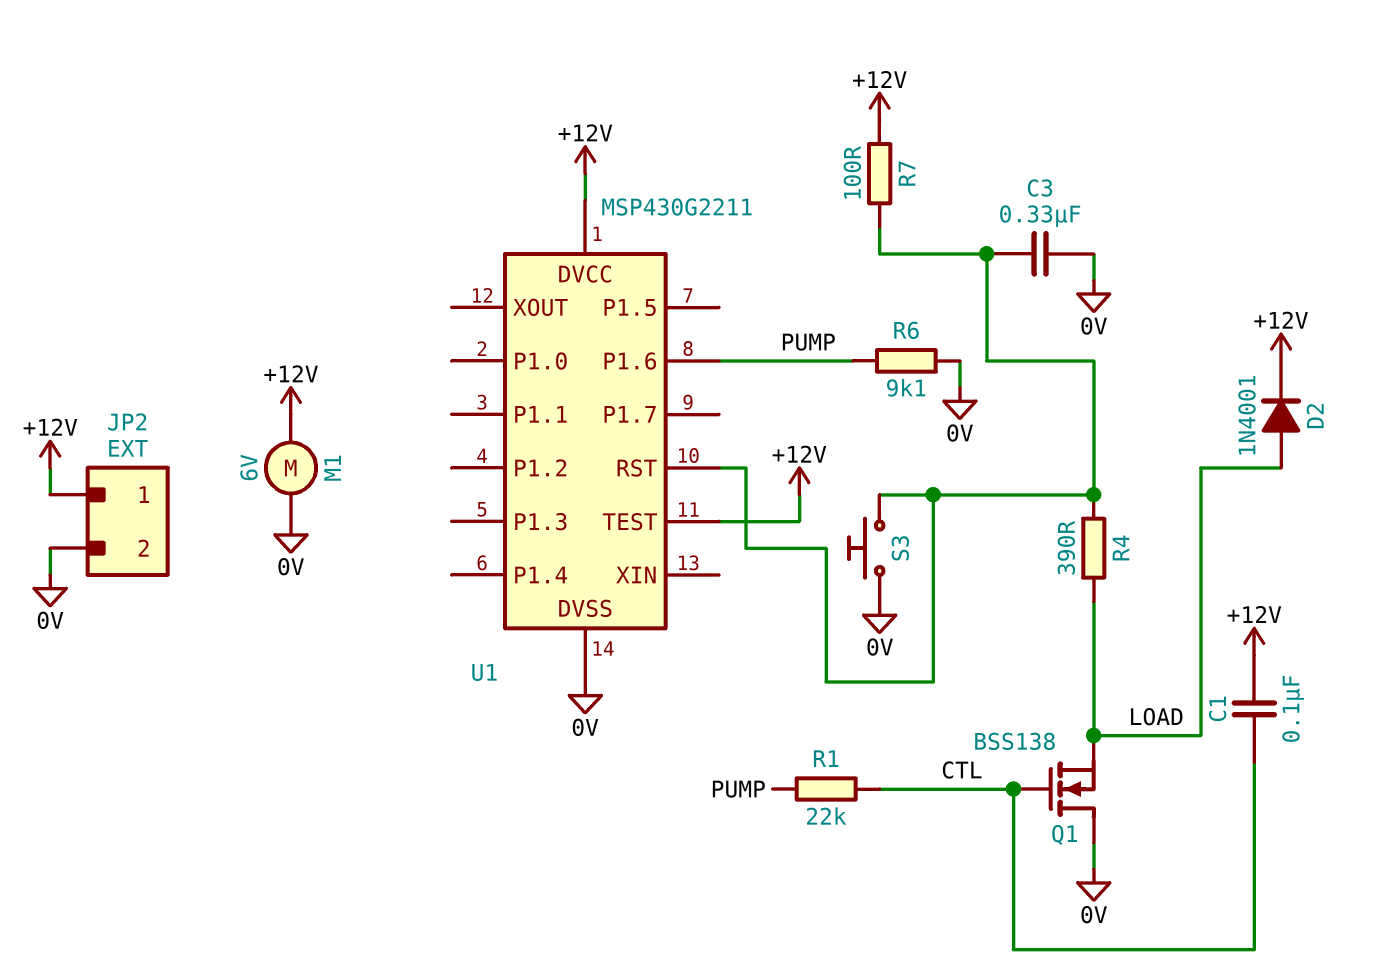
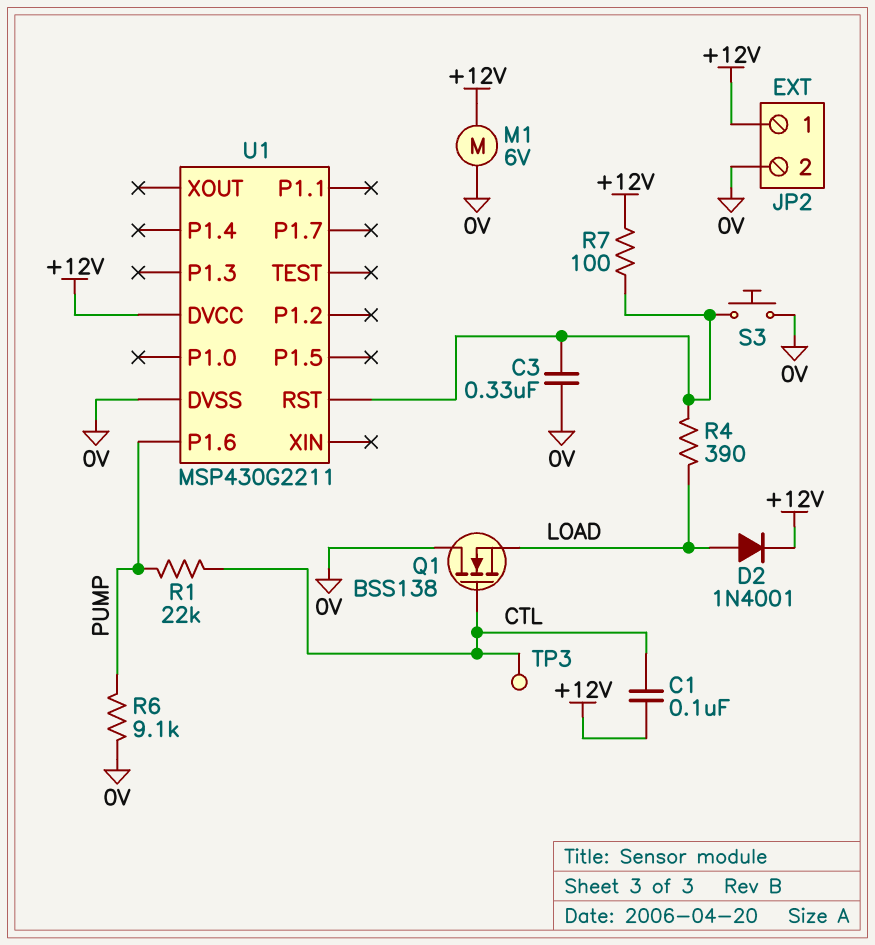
TP3: none -> test point (CTL)
U1 pin TEST: +12V -> none

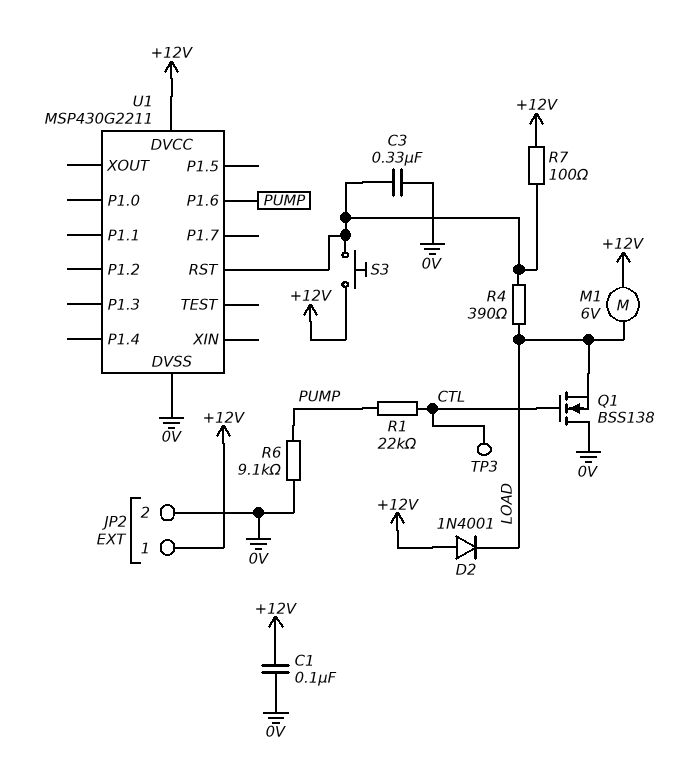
C1: 100nF (+12V, CTL) -> 100nF (+12V, 0V)
D2: diode 1N4001 (A LOAD, K +12V) -> diode 1N4001 (A +12V, K LOAD)
M1: motor 6V (+12V, 0V) -> motor 6V (+12V, LOAD)
S3: button (0V, U1/RST) -> button (+12V, U1/RST)

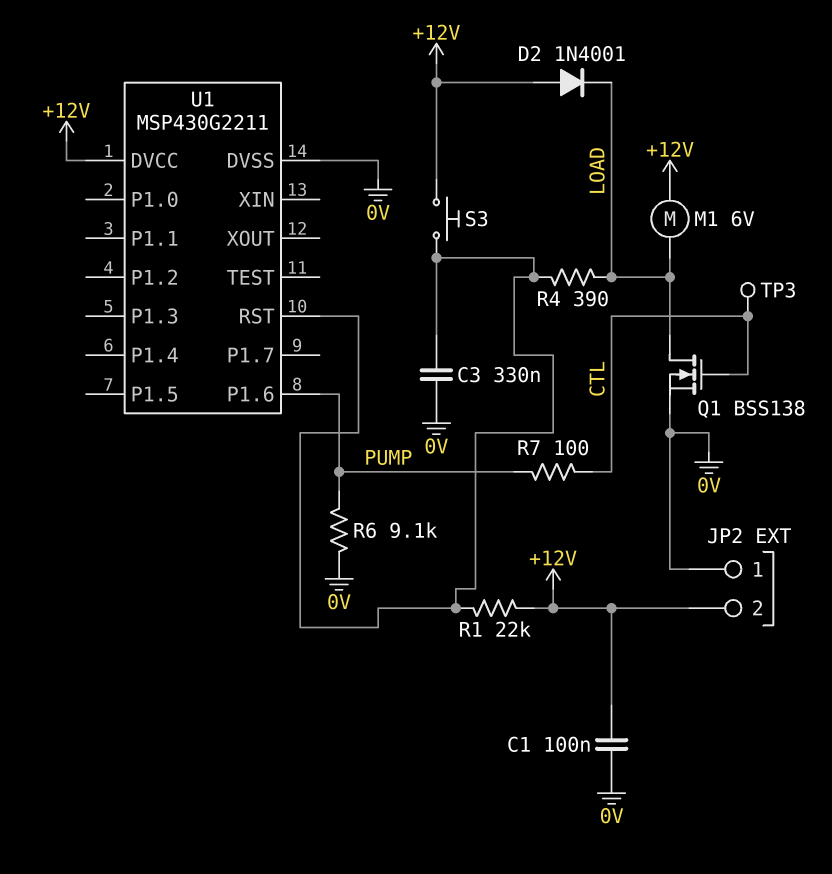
JP2 pin 1: +12V -> 0V
JP2 pin 2: 0V -> +12V
Q1: NMOS BSS138 (G CTL, D 0V, S LOAD) -> NMOS BSS138 (G CTL, D LOAD, S 0V)
R1: 22k (CTL, PUMP) -> 22k (+12V, U1/RST)
R7: 100 (+12V, U1/RST) -> 100 (CTL, PUMP)

